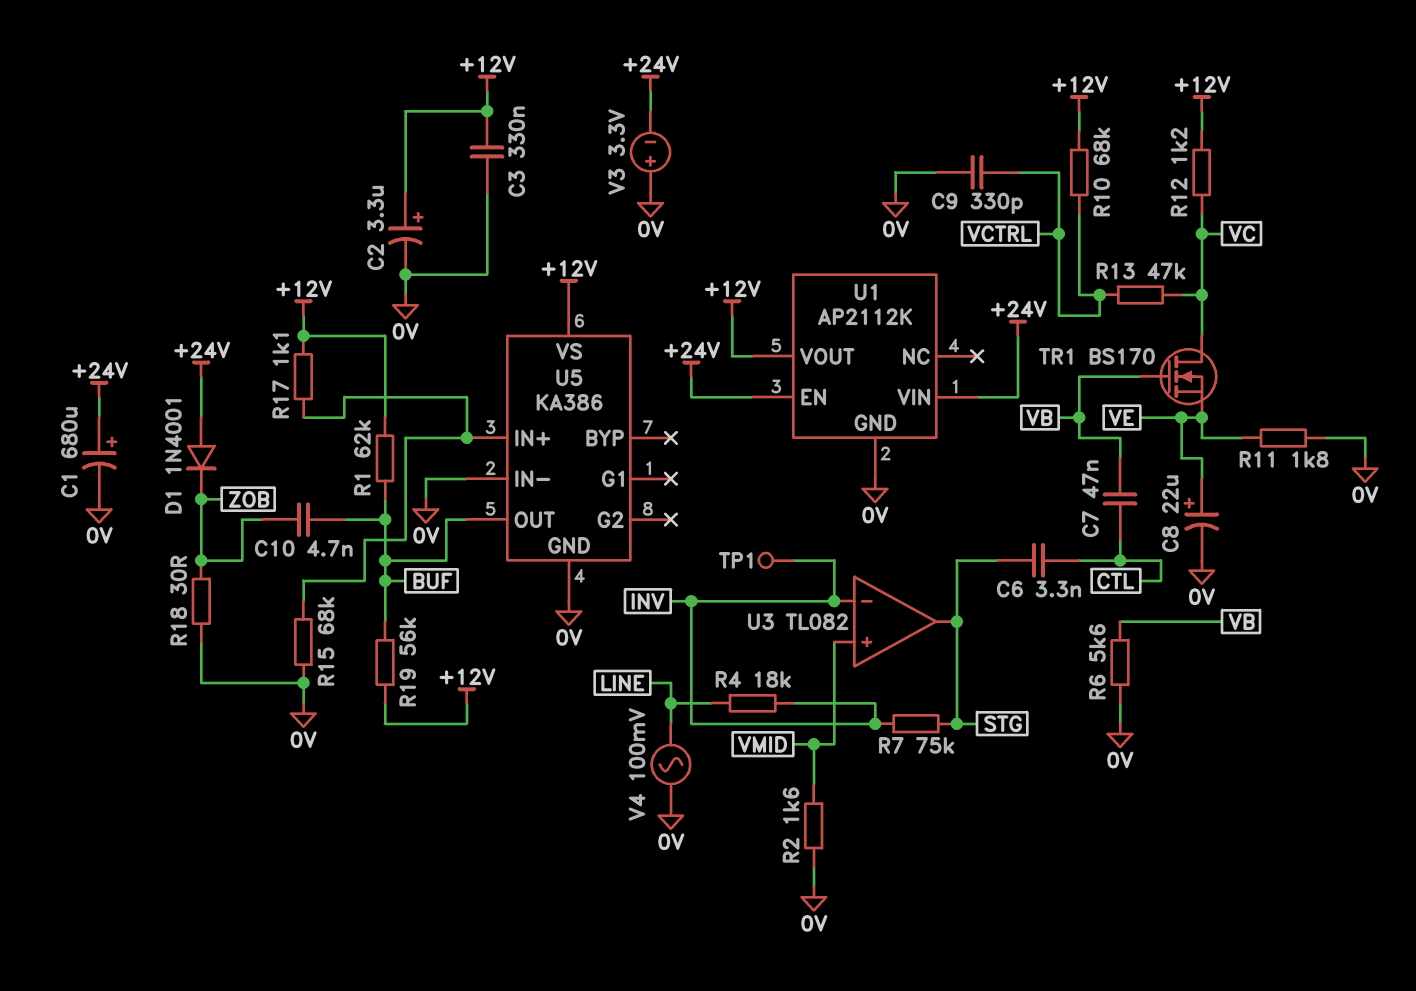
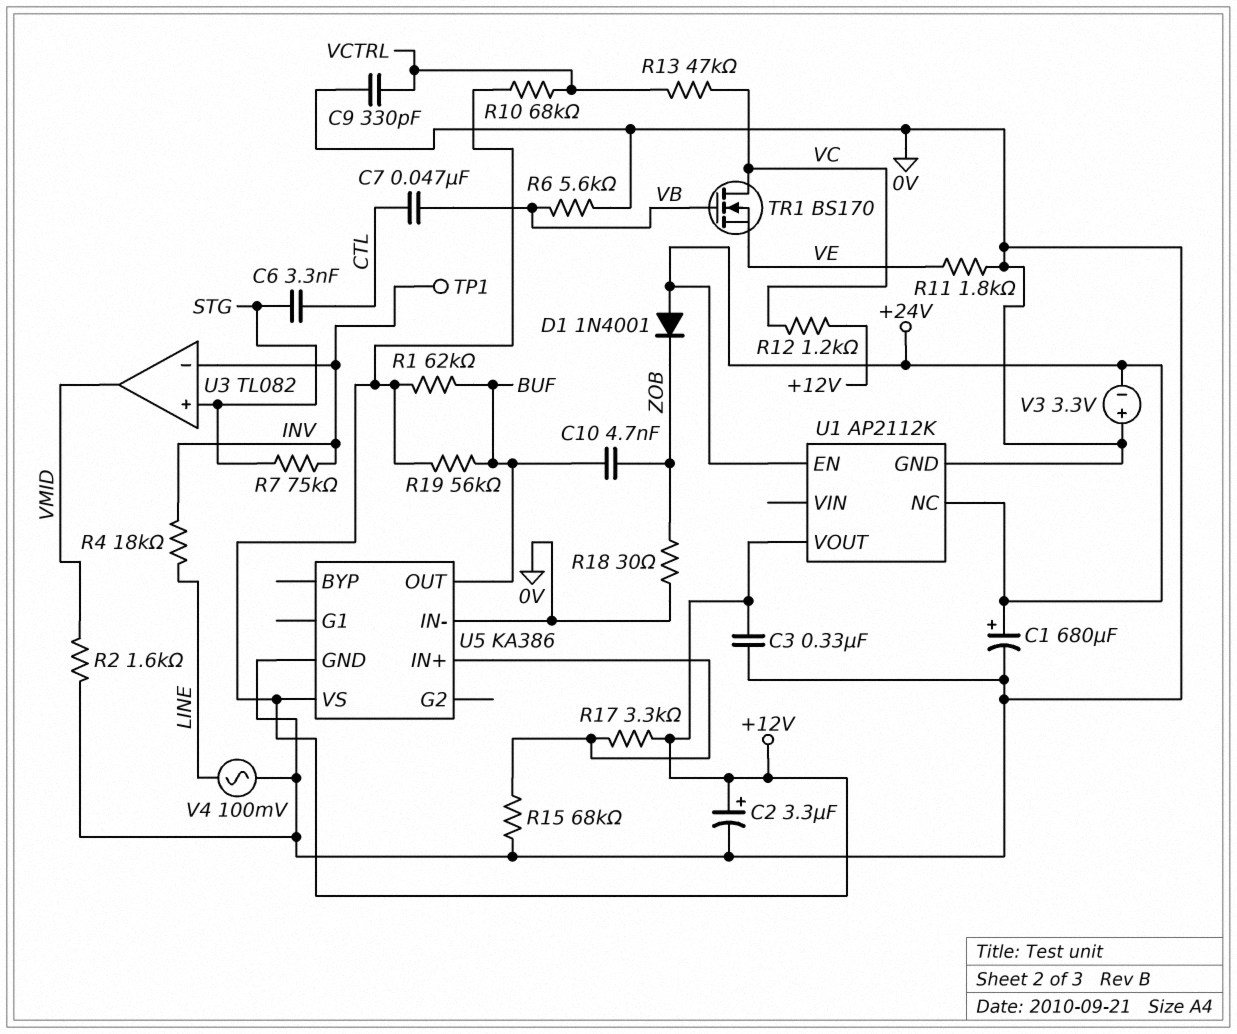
C8: 22uF (plus VE, minus 0V) -> none
R17: 1.1k (+12V, U5/IN+) -> 3.3k (+12V, U5/IN+)
U1 pin NC: none -> +24V
U1 pin VIN: +24V -> none
U3 pin in+: VMID -> STG
U3 pin out: STG -> VMID

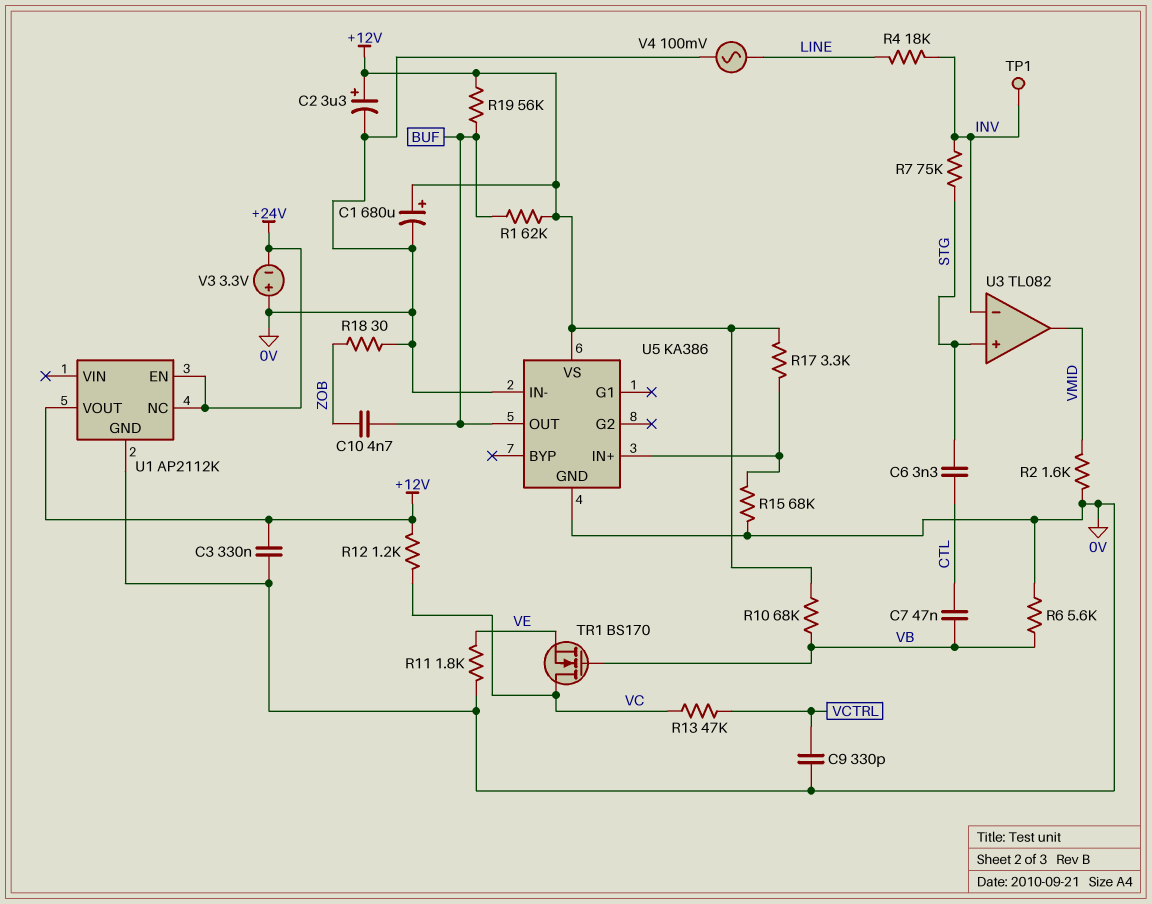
C1: 680uF (plus +24V, minus 0V) -> 680uF (plus +12V, minus 0V)
D1: diode 1N4001 (A +24V, K ZOB) -> none
R10: 68k (+12V, VCTRL) -> 68k (+12V, VB)

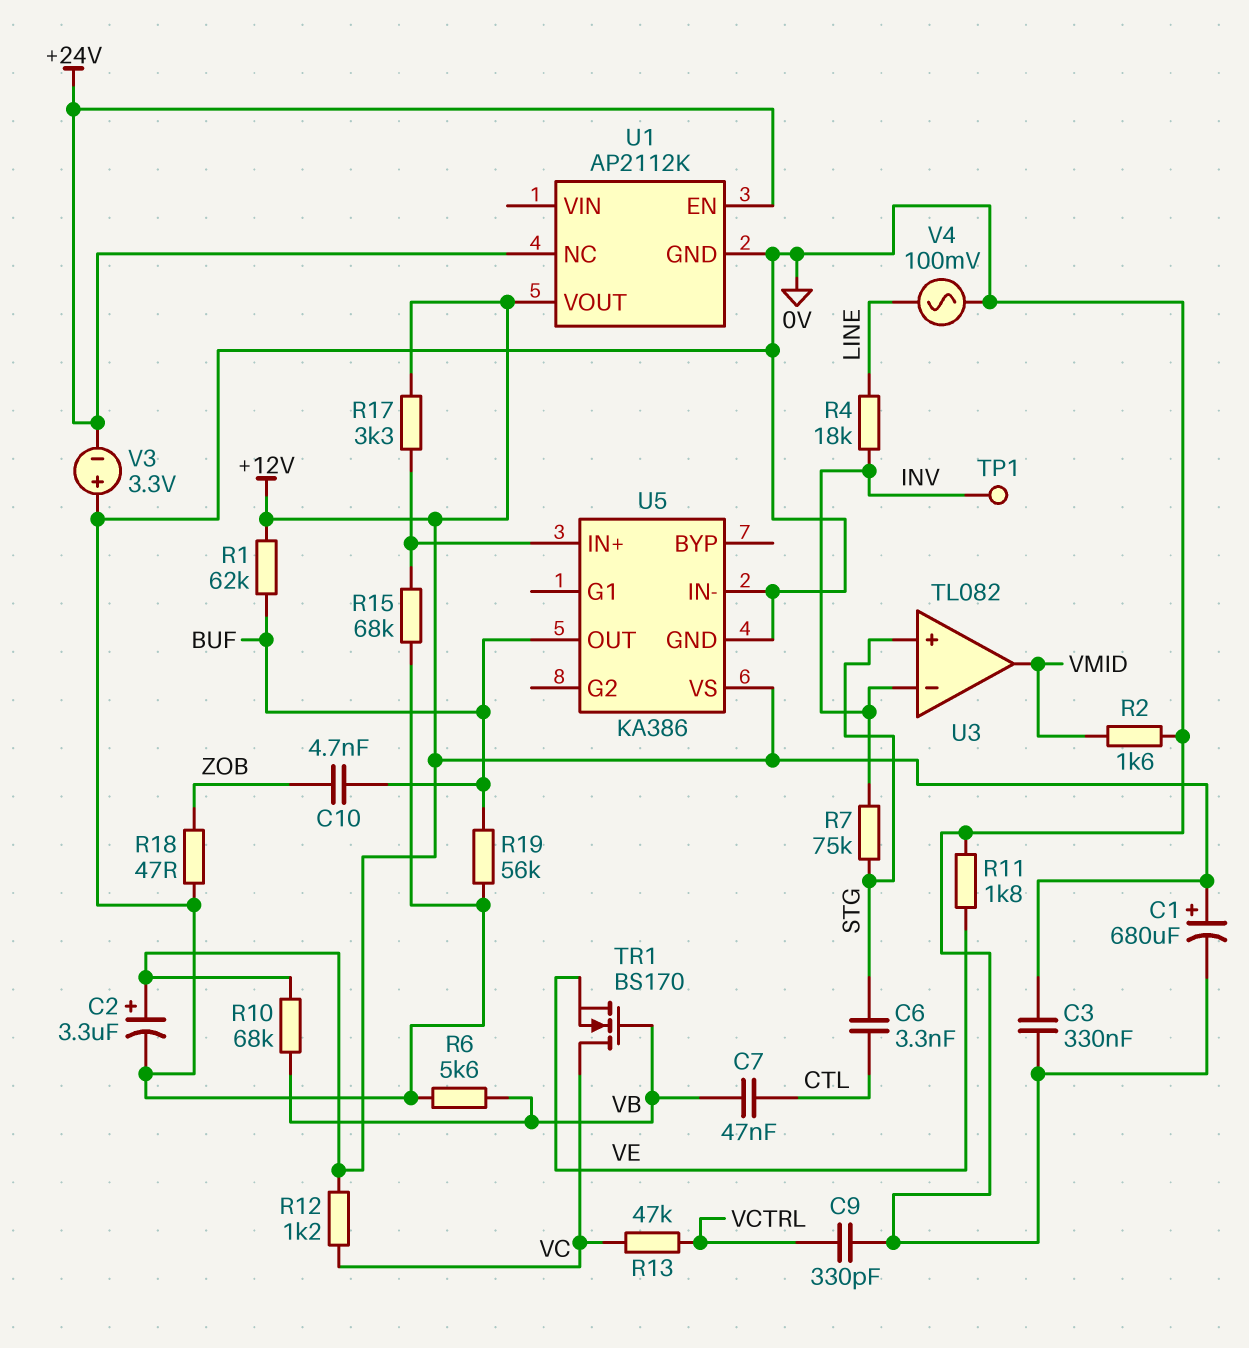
R18: 30 (0V, ZOB) -> 47 (0V, ZOB)
R19: 56k (+12V, BUF) -> 56k (0V, BUF)

